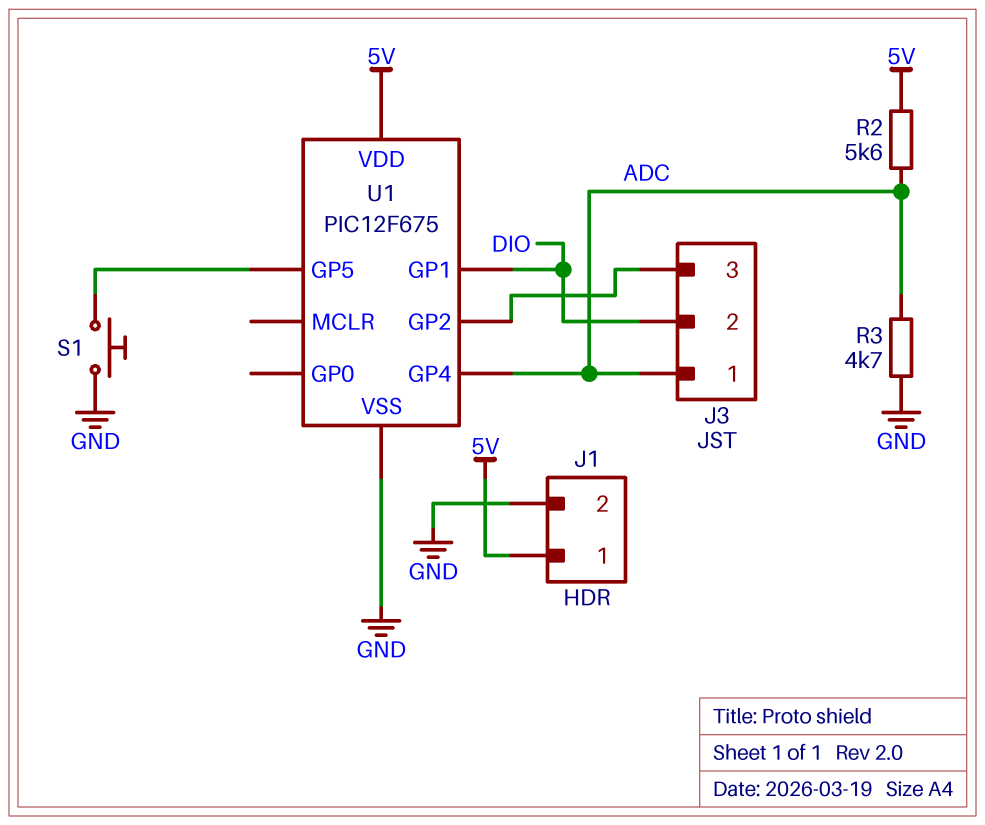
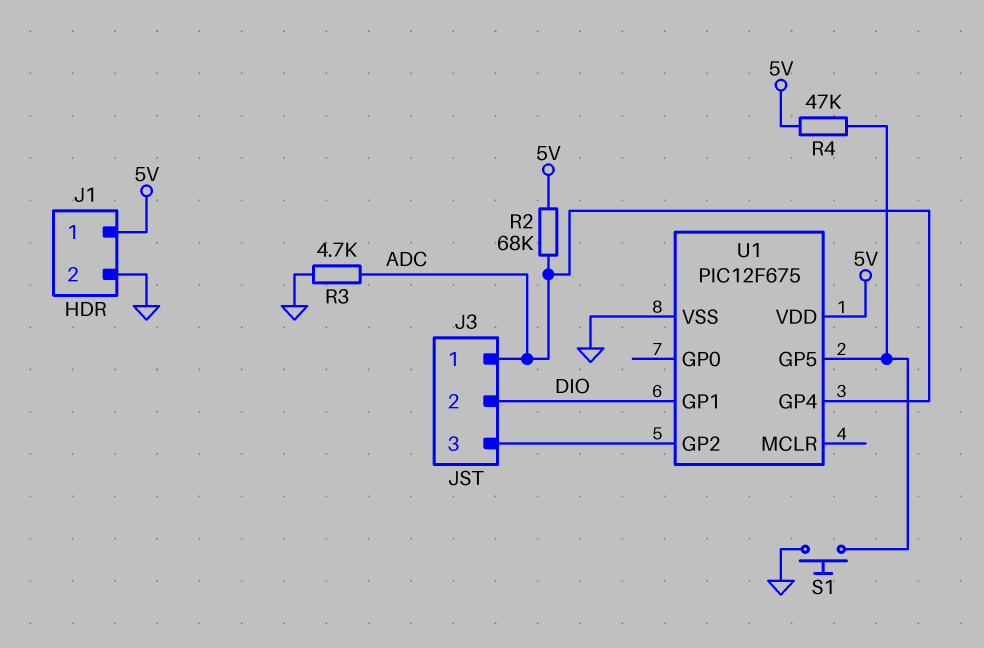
R2: 5.6k (5V, ADC) -> 68k (5V, ADC)
R4: none -> 47k (5V, U1/GP5)

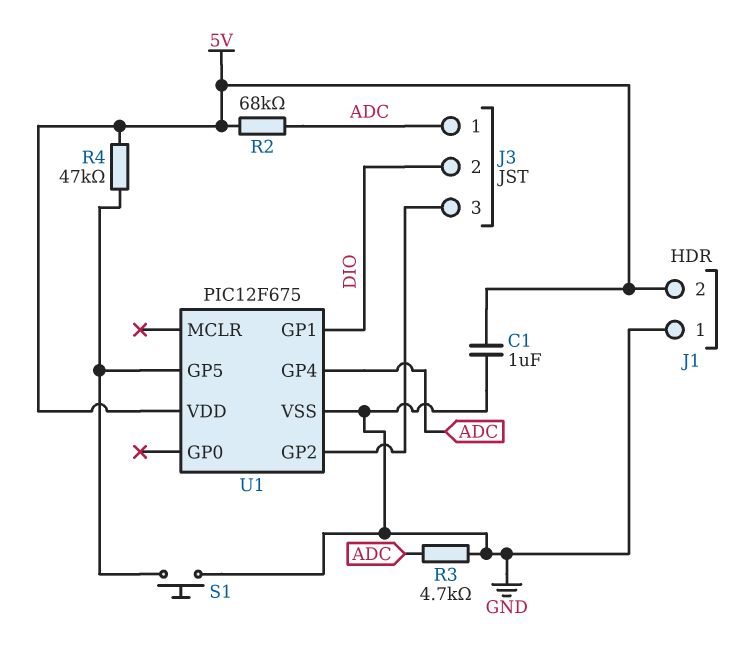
C1: none -> 1uF (5V, GND)
J1 pin 1: 5V -> GND
J1 pin 2: GND -> 5V

